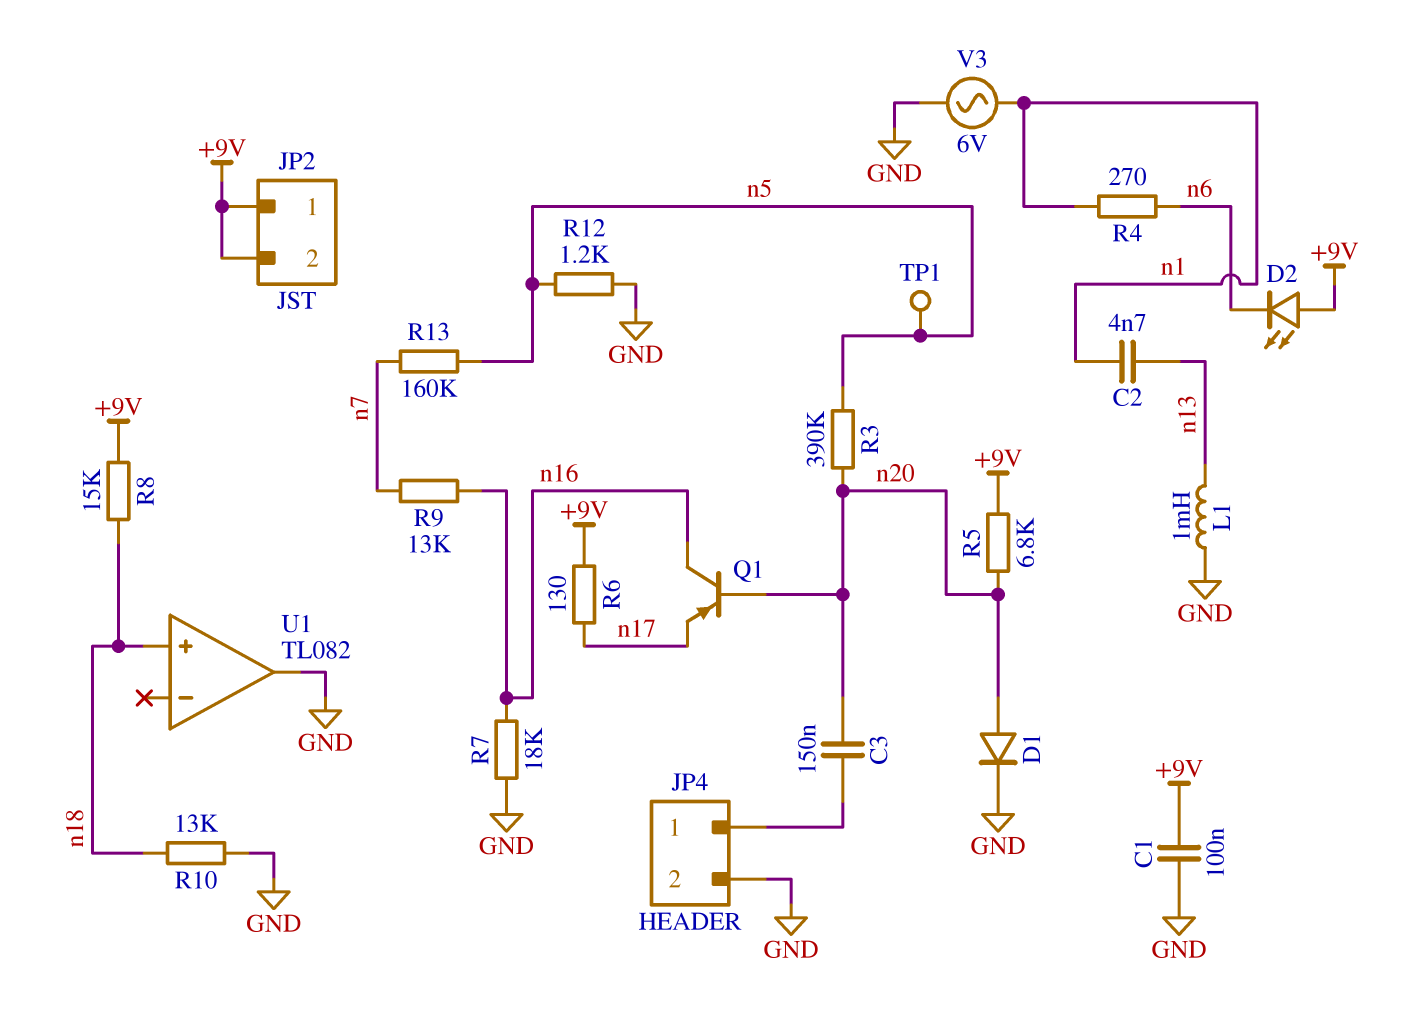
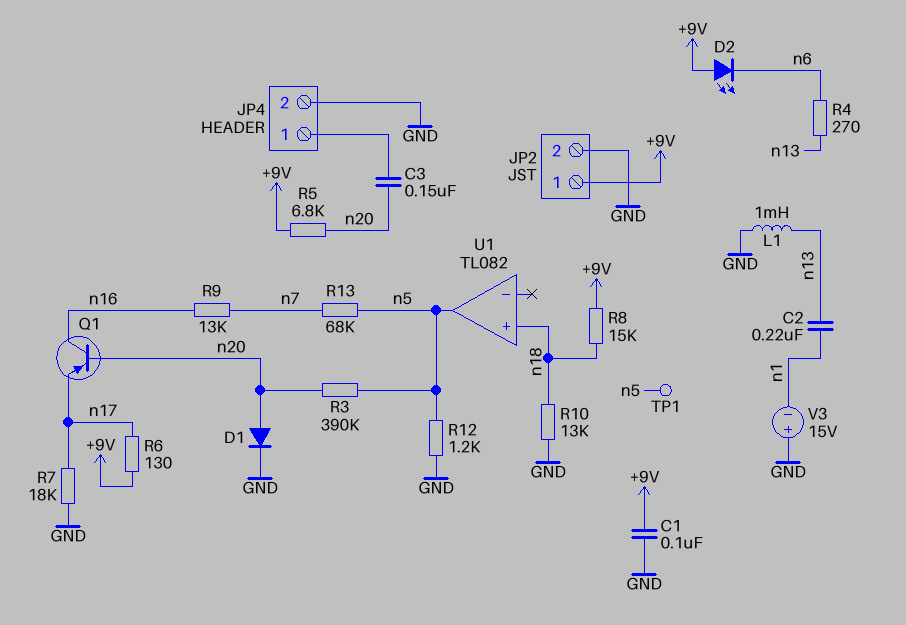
C2: 4.7nF (n1, n13) -> 220nF (n1, n13)
JP2 pin 2: +9V -> GND
R4: 270 (n1, n6) -> 270 (n6, n13)
R7: 18k (GND, n16) -> 18k (GND, n17)
R13: 160k (n5, n7) -> 68k (n5, n7)
U1 pin out: GND -> n5
V3: AC 6V (GND, n1) -> 15V (plus GND, minus n1)

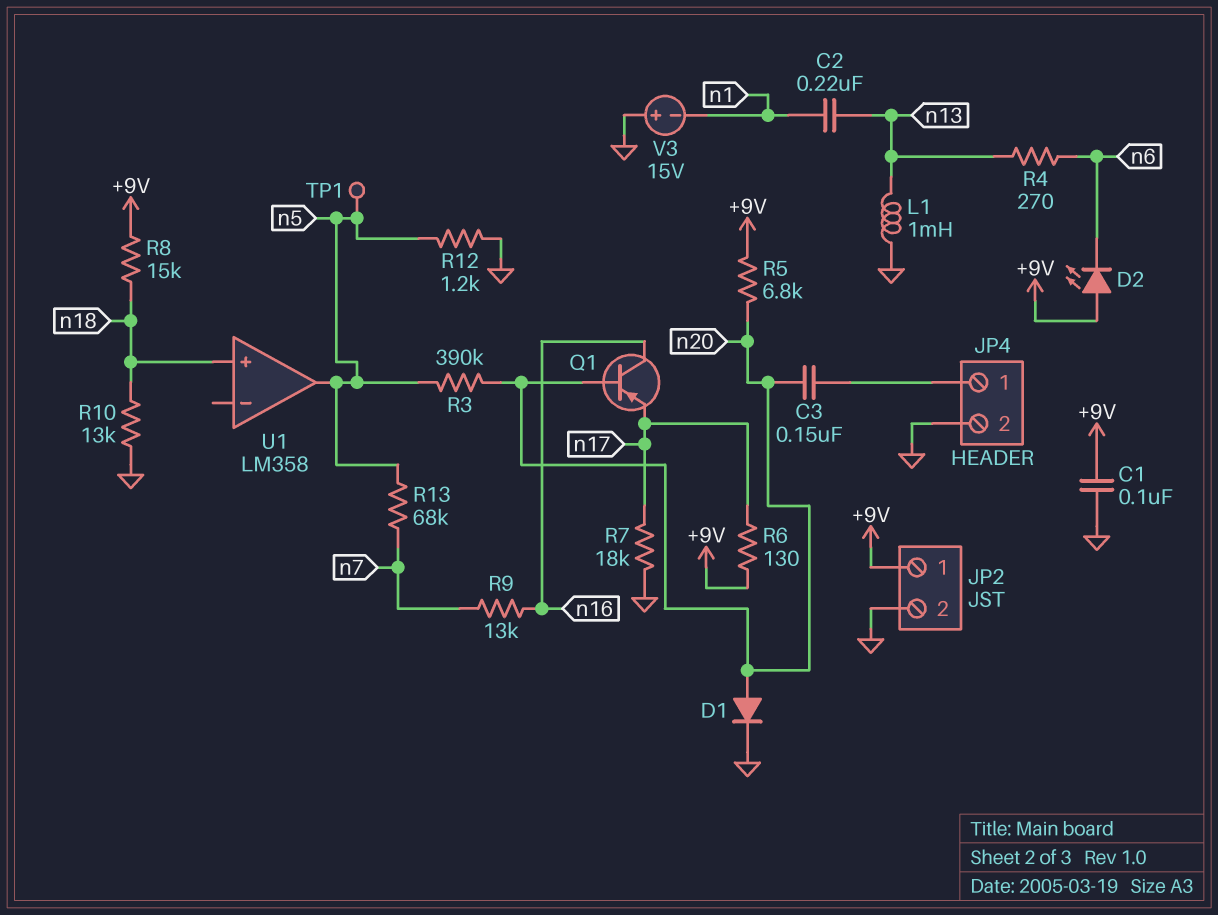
U1: TL082 -> LM358

